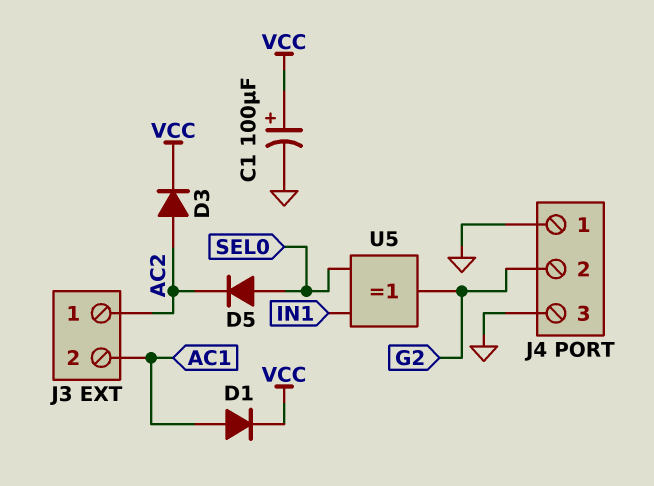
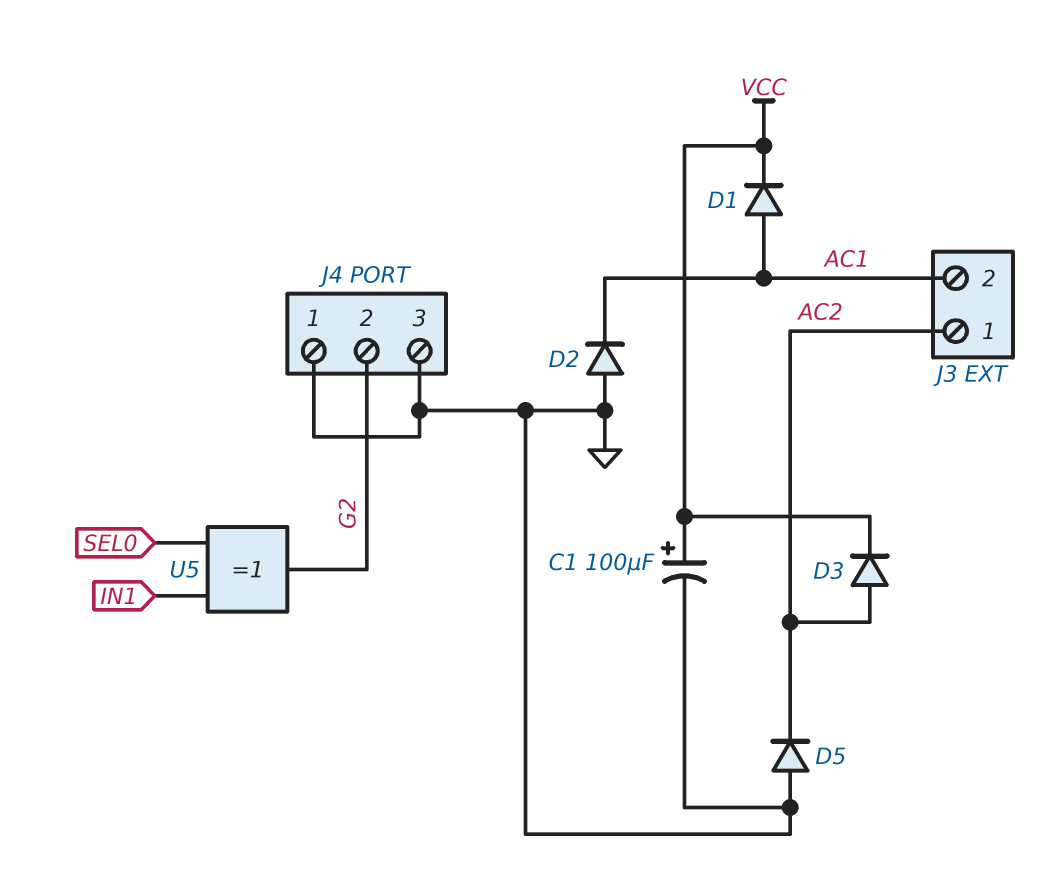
D2: none -> diode (A GND, K AC1)
D5: diode (A SEL0, K AC2) -> diode (A GND, K AC2)

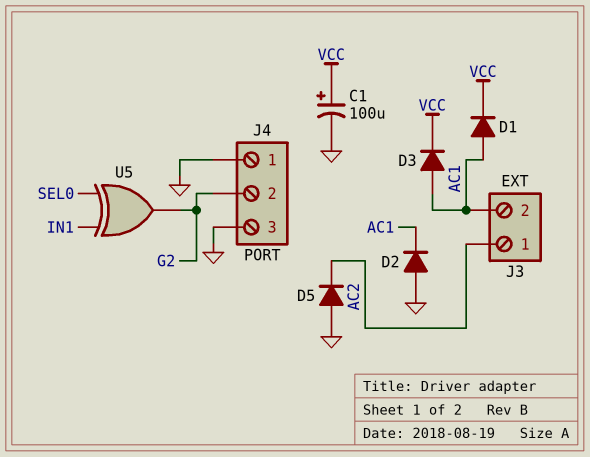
D3: diode (A AC2, K VCC) -> diode (A AC1, K VCC)

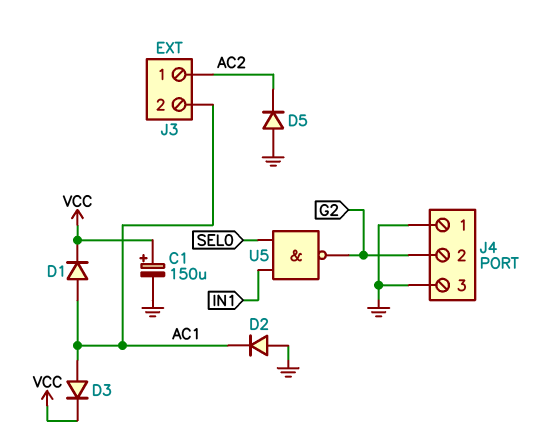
C1: 100uF (plus VCC, minus GND) -> 150uF (plus VCC, minus GND)
U5: XOR (in IN1, in SEL0, out G2) -> NAND (in IN1, in SEL0, out G2)

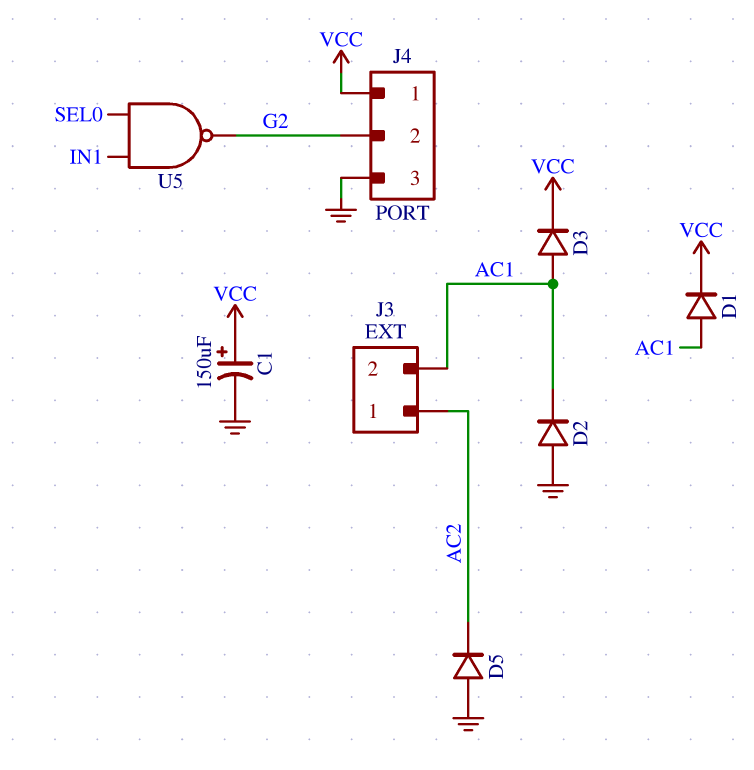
J4 pin 1: GND -> VCC

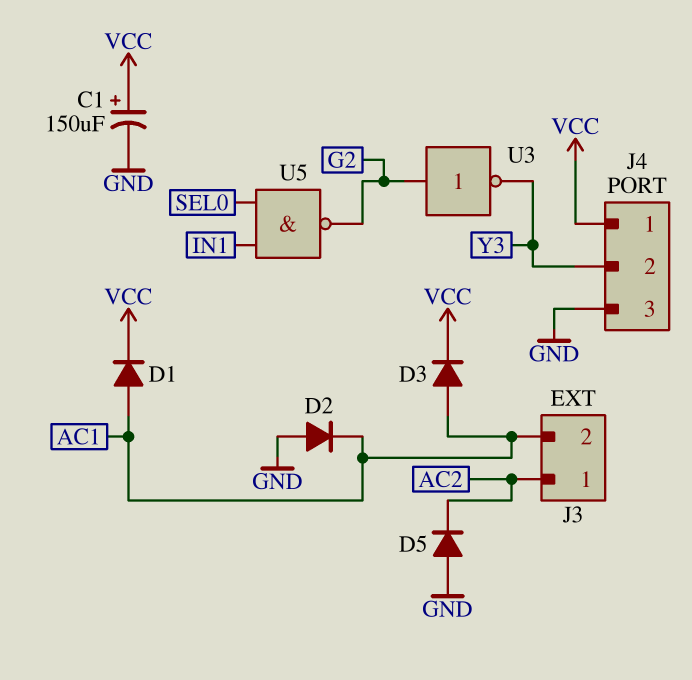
J4 pin 2: G2 -> Y3
U3: none -> NOT (in G2, out Y3)

